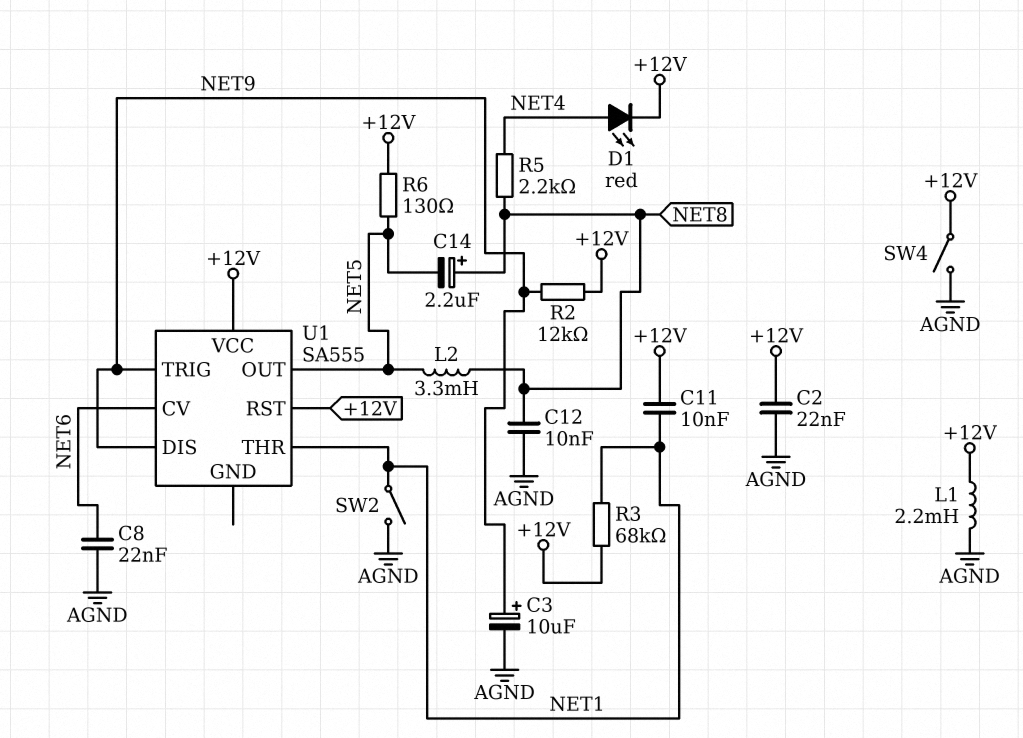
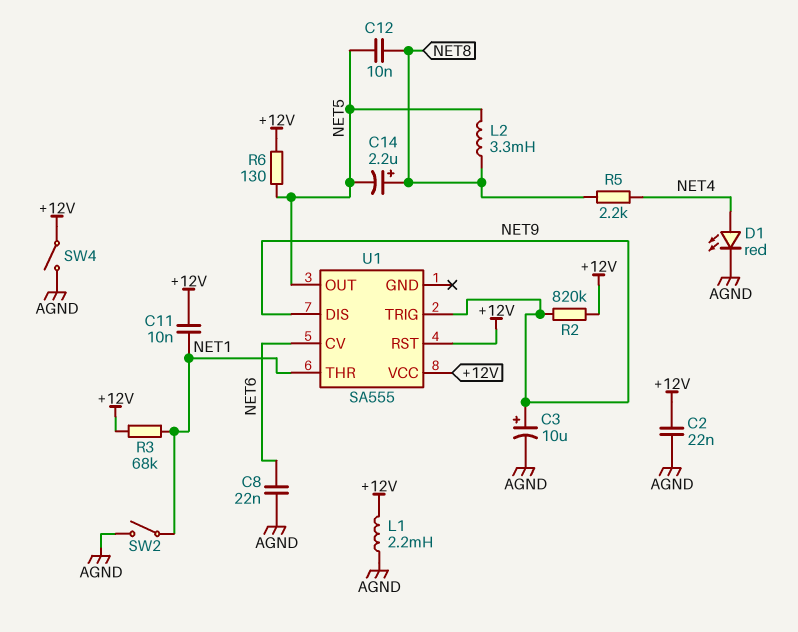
C12: 10nF (AGND, NET8) -> 10nF (NET5, NET8)
D1: LED red (A NET4, K +12V) -> LED red (A NET4, K AGND)
R2: 12k (+12V, NET9) -> 820k (+12V, NET9)

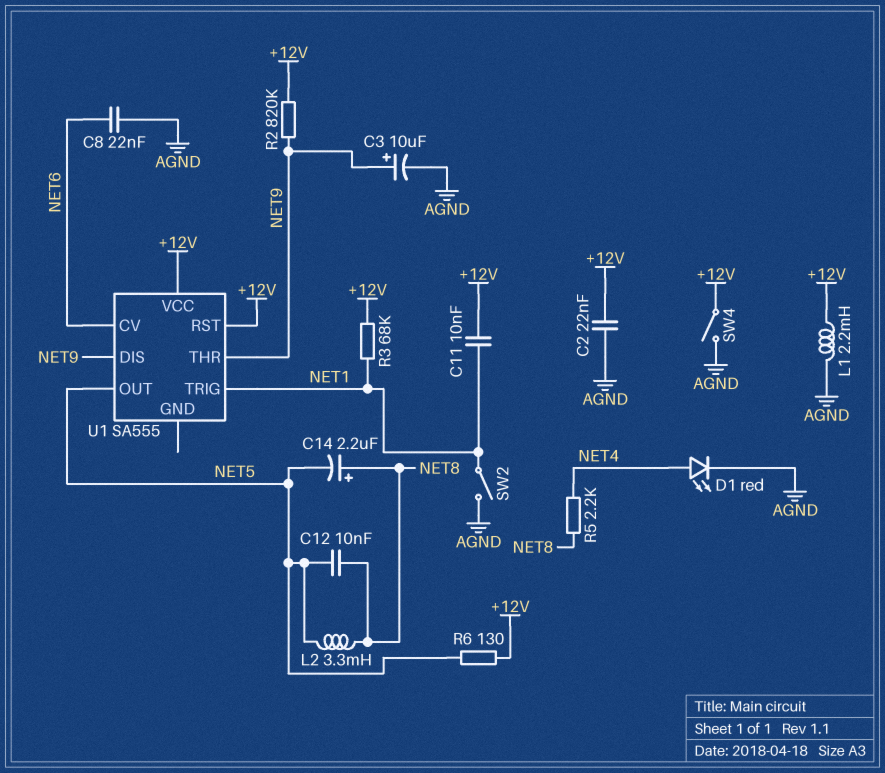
U1 pin THR: NET1 -> NET9
U1 pin TRIG: NET9 -> NET1

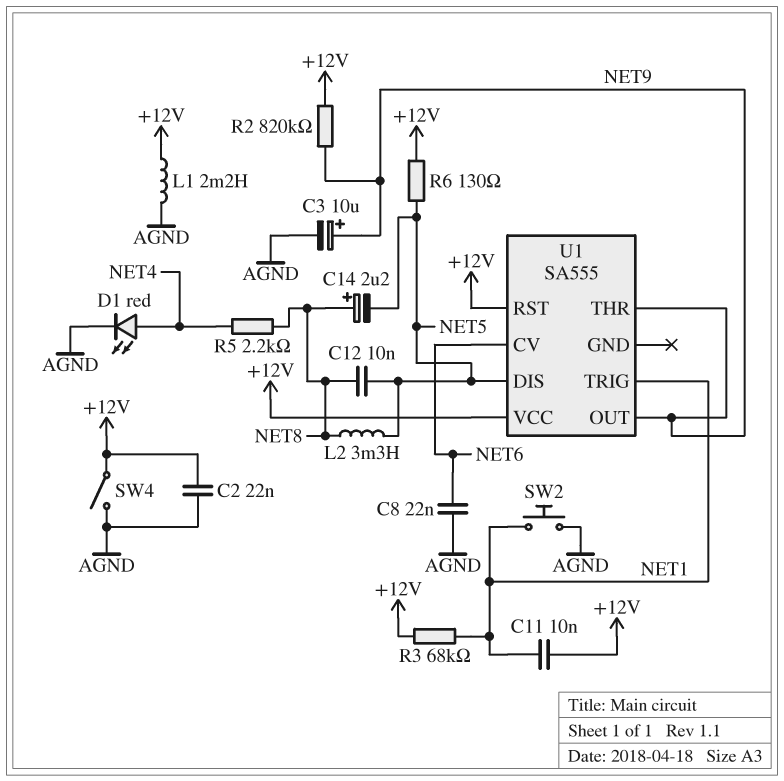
SW2: switch (AGND, NET1) -> button (AGND, NET1)
U1 pin DIS: NET9 -> NET5
U1 pin OUT: NET5 -> NET9

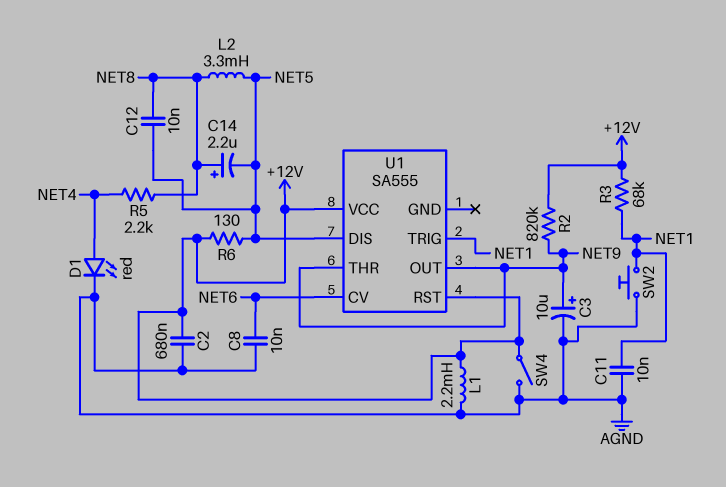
C2: 22nF (+12V, AGND) -> 680nF (+12V, AGND)
C8: 22nF (AGND, NET6) -> 10nF (AGND, NET6)
C11: 10nF (+12V, NET1) -> 10nF (AGND, NET1)

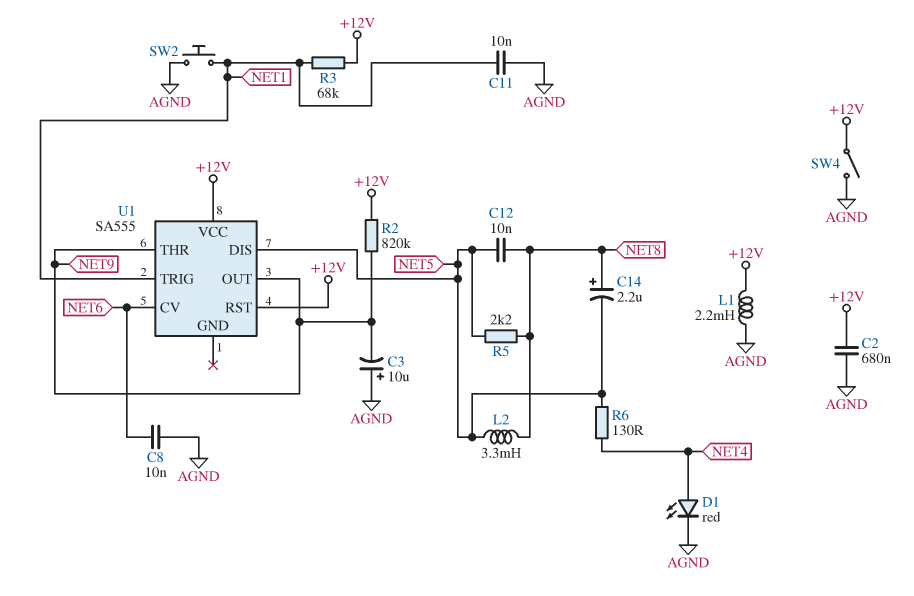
C3: 10uF (plus NET9, minus AGND) -> 10uF (plus AGND, minus NET9)
R5: 2.2k (NET4, NET8) -> 2.2k (NET5, NET8)
R6: 130 (+12V, NET5) -> 130 (NET4, NET5)

